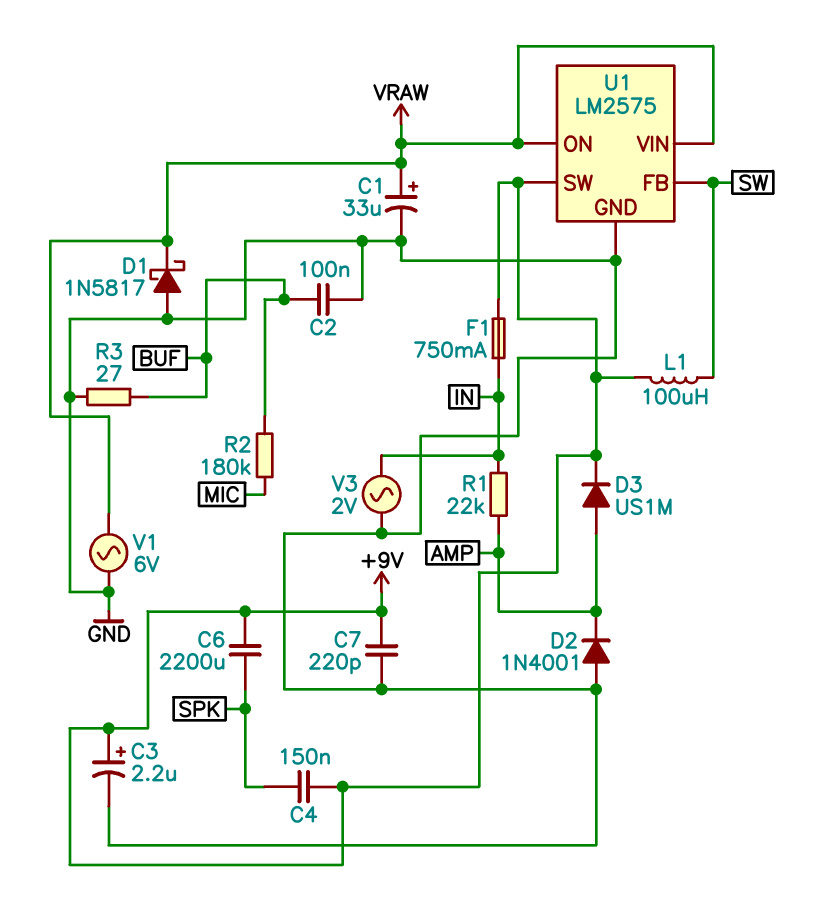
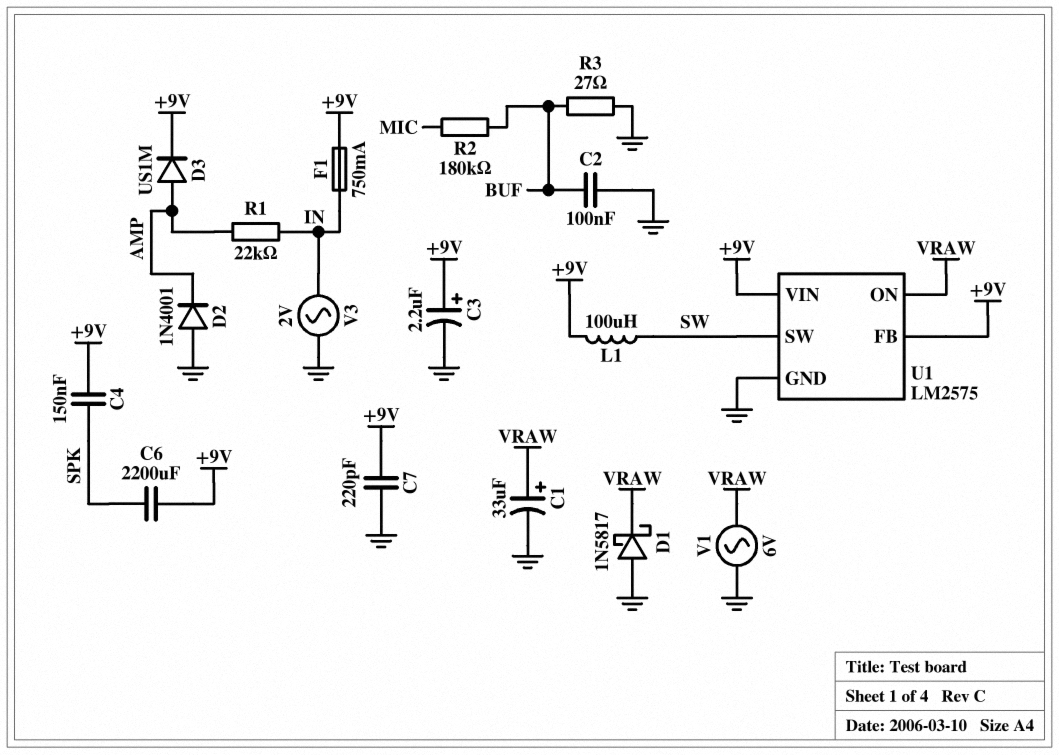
U1 pin FB: SW -> +9V
U1 pin SW: +9V -> SW
U1 pin VIN: VRAW -> +9V

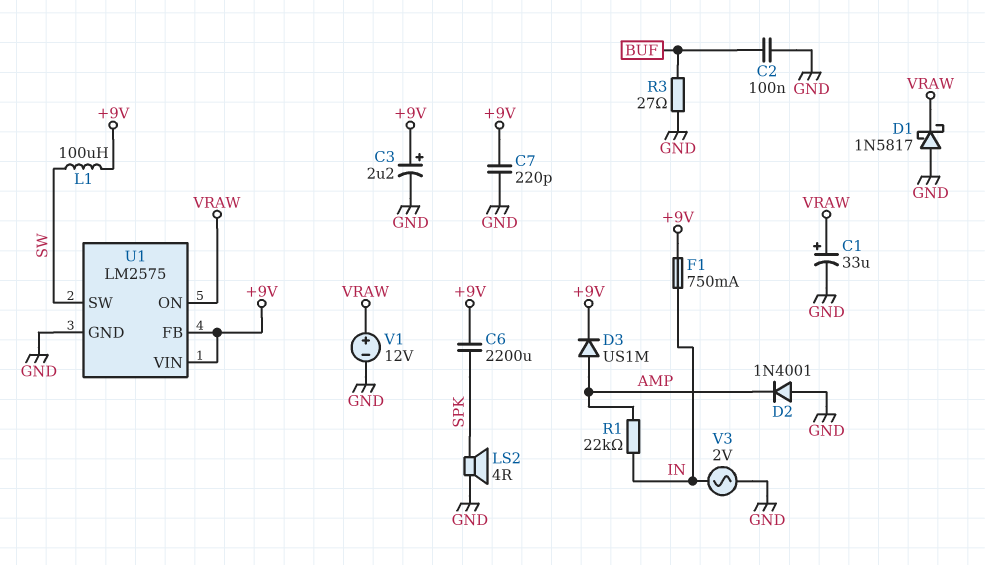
C4: 150nF (+9V, SPK) -> none
LS2: none -> speaker 4R (GND, SPK)
R2: 180k (BUF, MIC) -> none
V1: AC 6V (GND, VRAW) -> 12V (plus VRAW, minus GND)

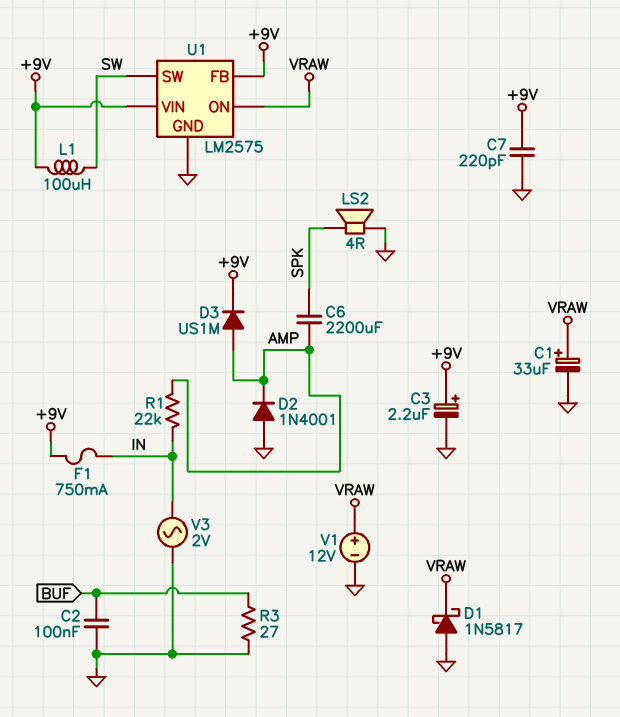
C6: 2200uF (+9V, SPK) -> 2200uF (AMP, SPK)

